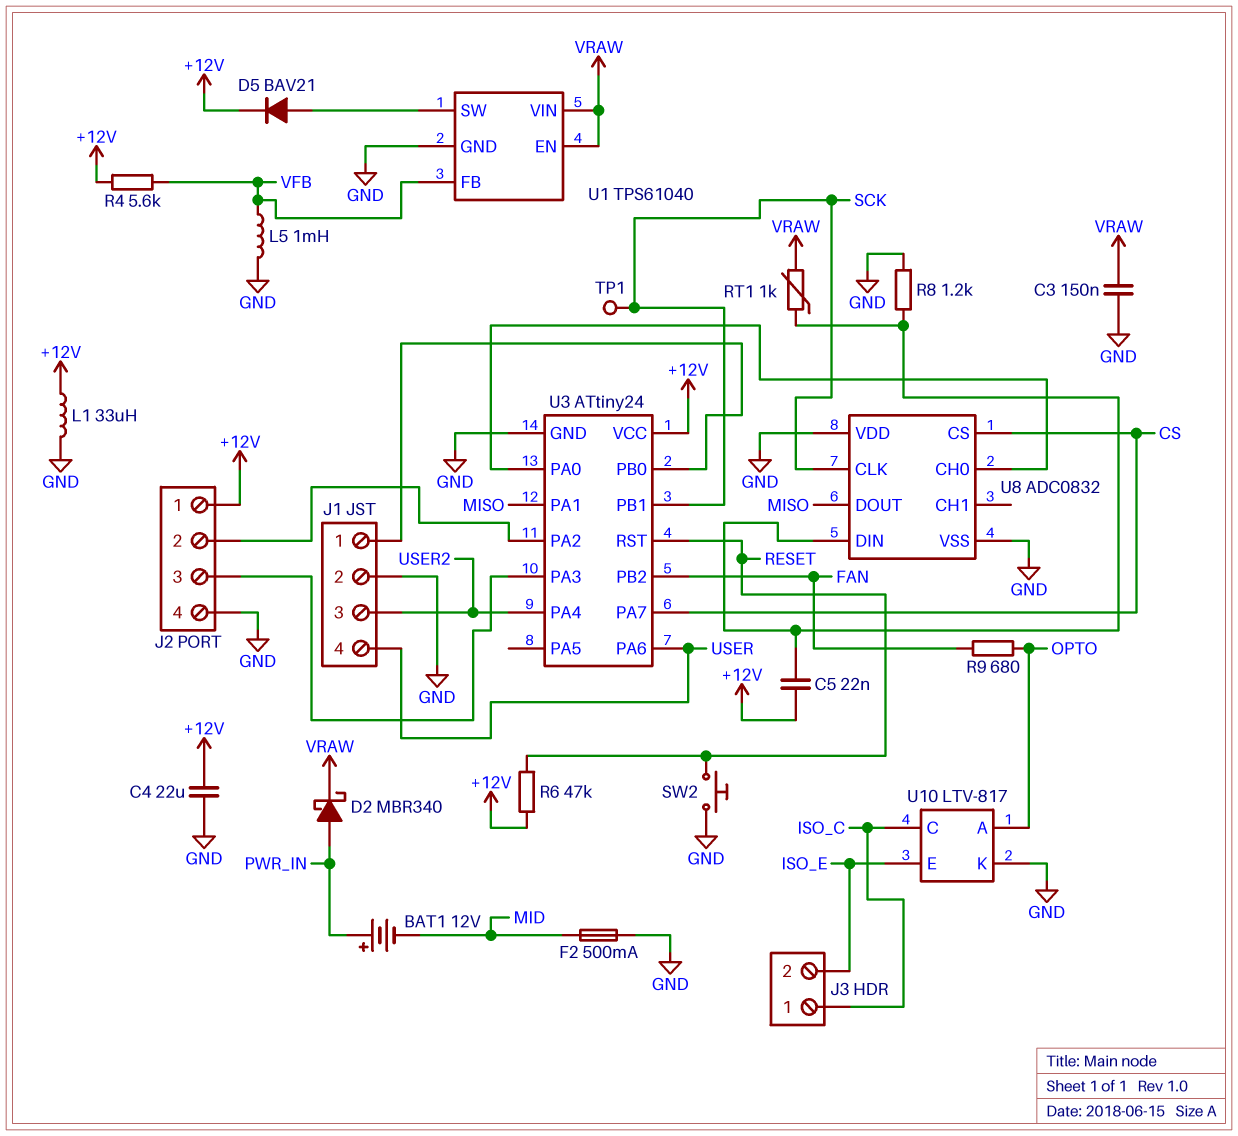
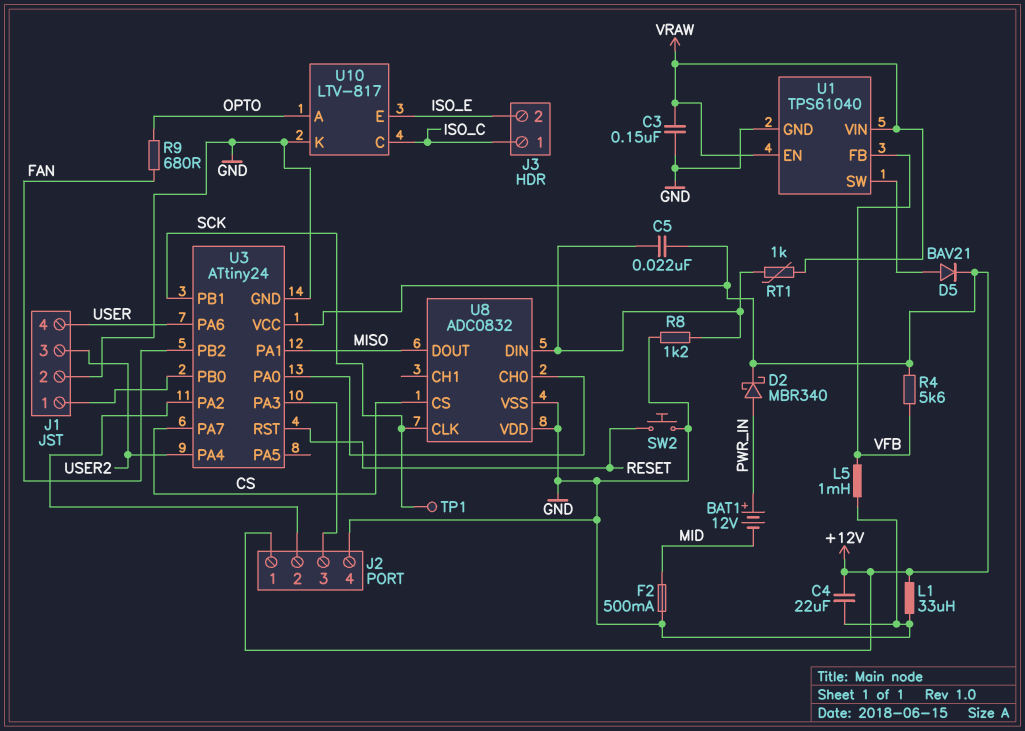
D2: schottky MBR340 (A PWR_IN, K VRAW) -> schottky MBR340 (A PWR_IN, K +12V)
R6: 47k (+12V, RESET) -> none

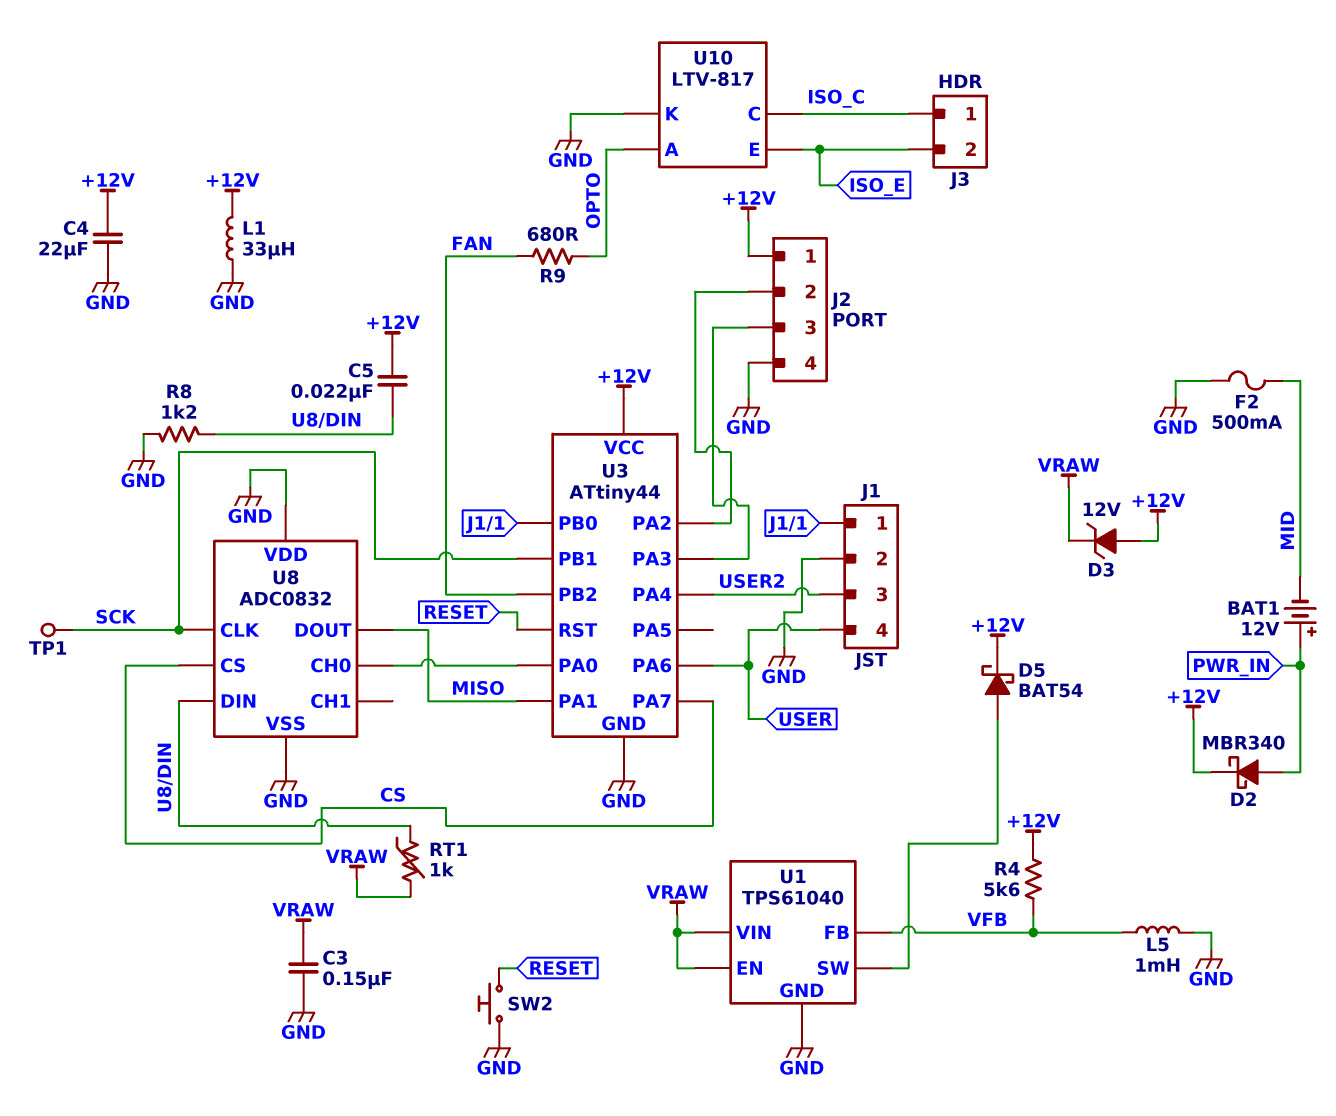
D3: none -> zener 12V (A +12V, K VRAW)
D5: diode BAV21 (A U1/SW, K +12V) -> schottky BAT54 (A U1/SW, K +12V)
U3: ATtiny24 -> ATtiny44

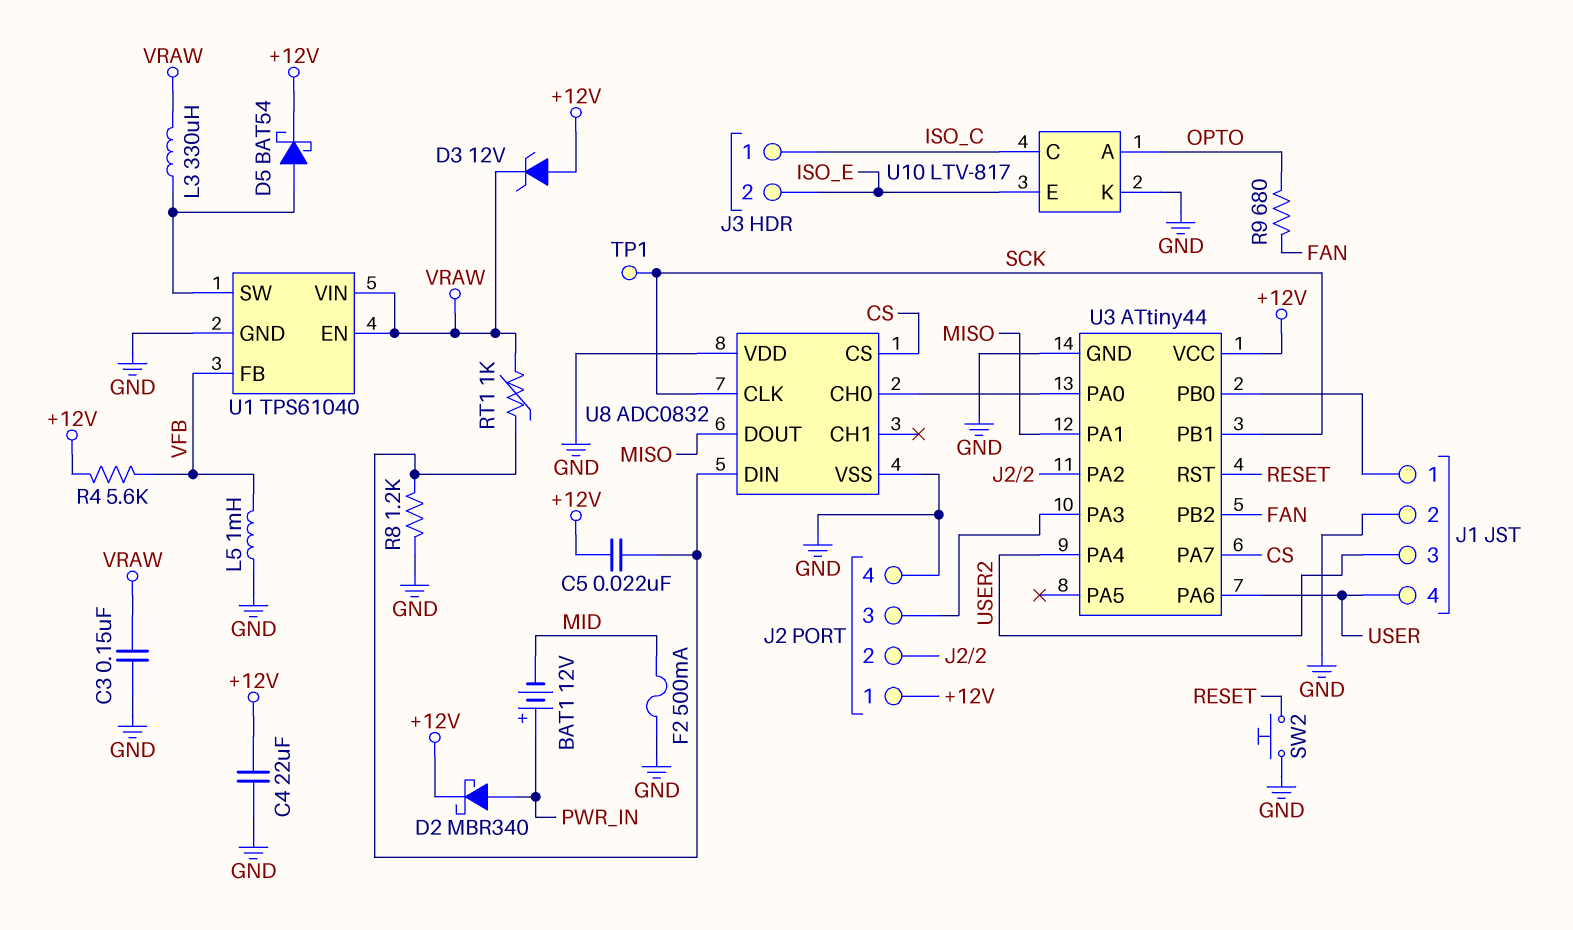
L1: 33uH (+12V, GND) -> none
L3: none -> 330uH (U1/SW, VRAW)

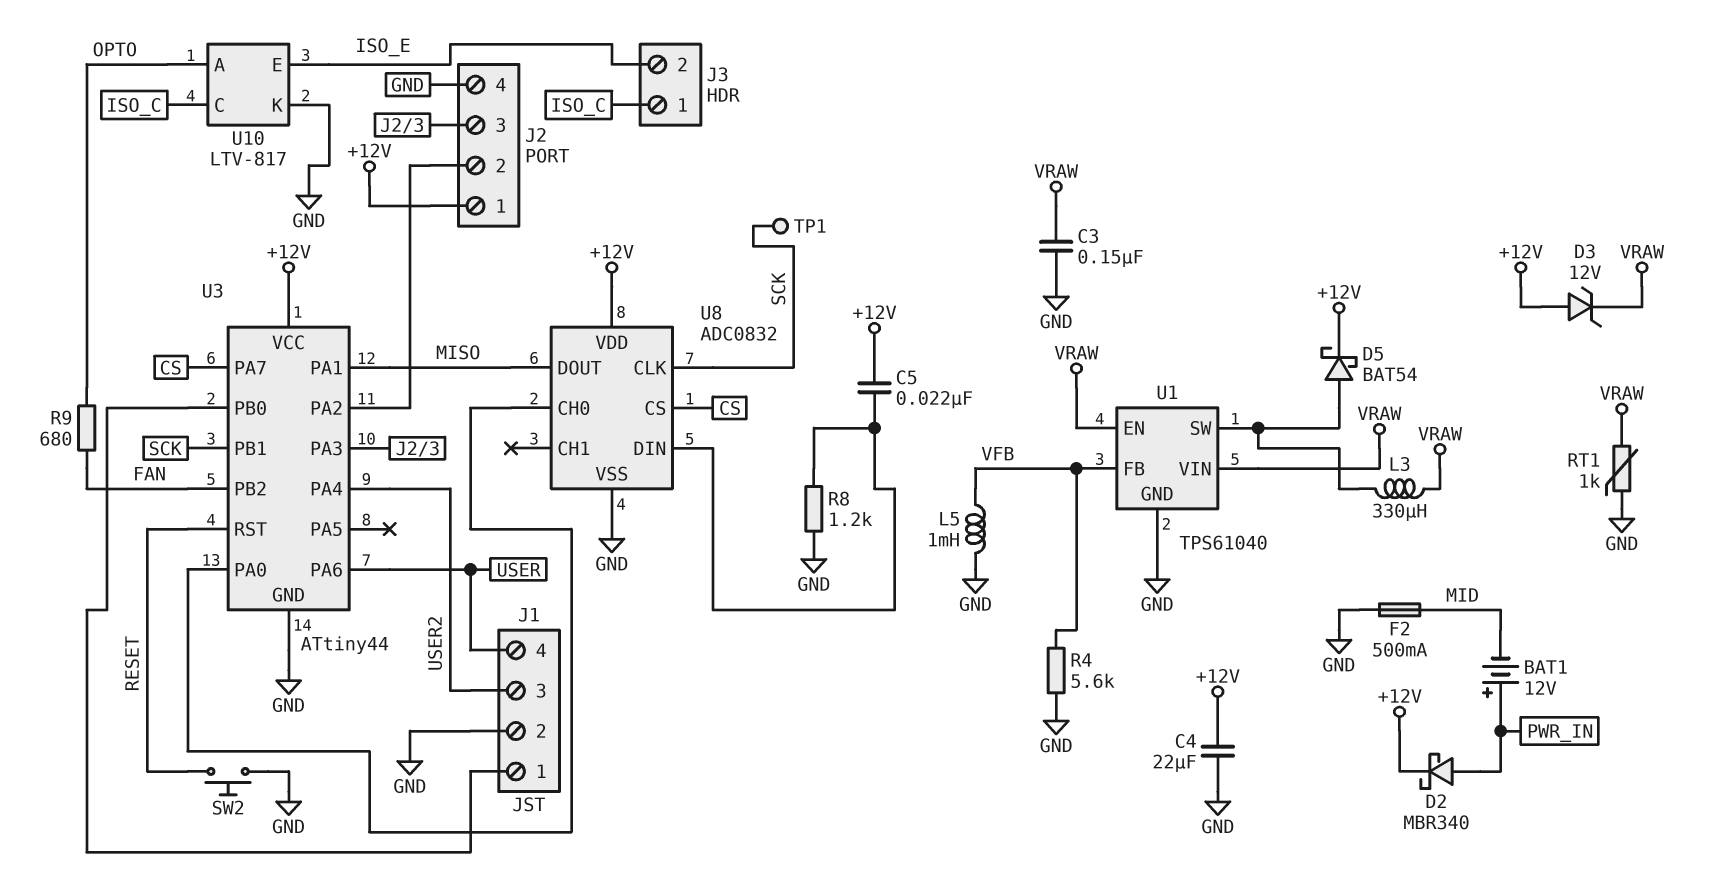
R4: 5.6k (+12V, VFB) -> 5.6k (GND, VFB)
RT1: 1k (U8/DIN, VRAW) -> 1k (GND, VRAW)
U8 pin VDD: GND -> +12V

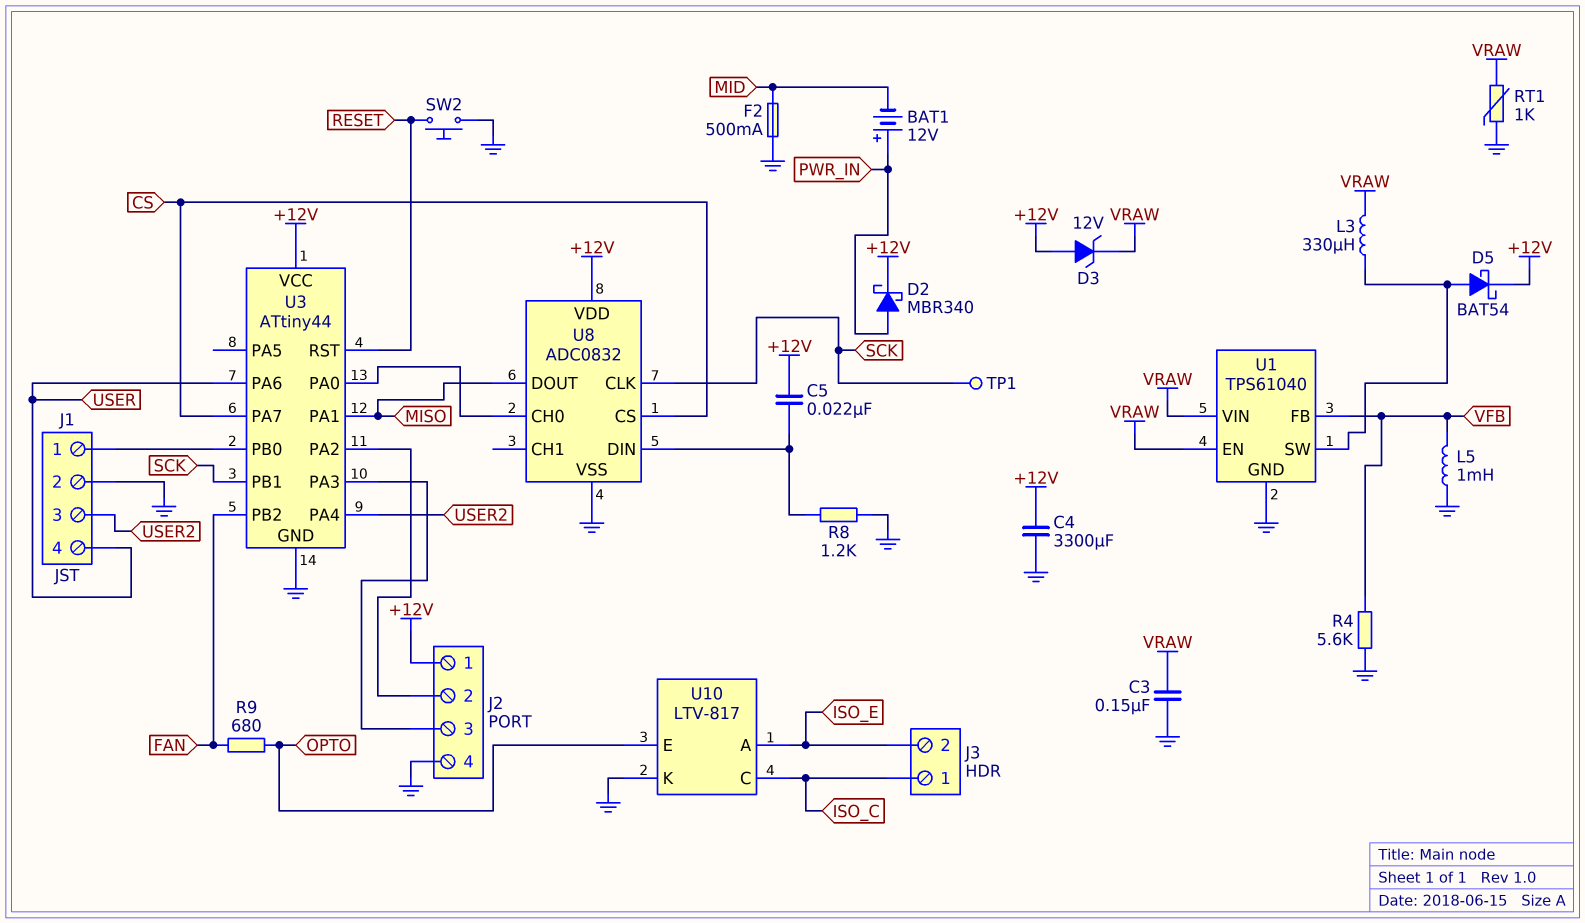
C4: 22uF (+12V, GND) -> 3300uF (+12V, GND)
U10 pin A: OPTO -> ISO_E
U10 pin E: ISO_E -> OPTO

